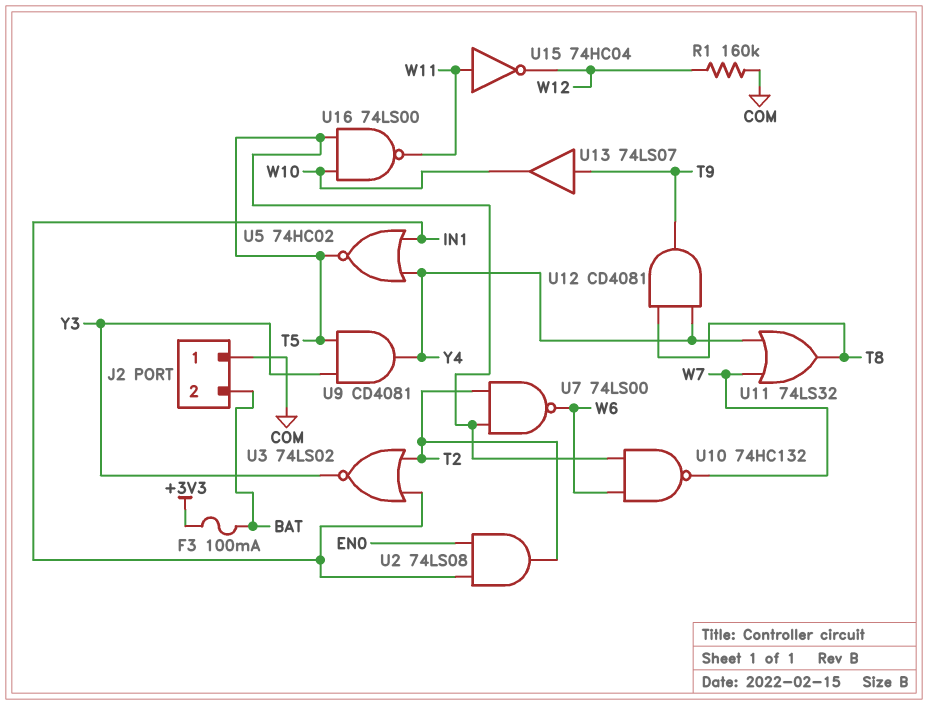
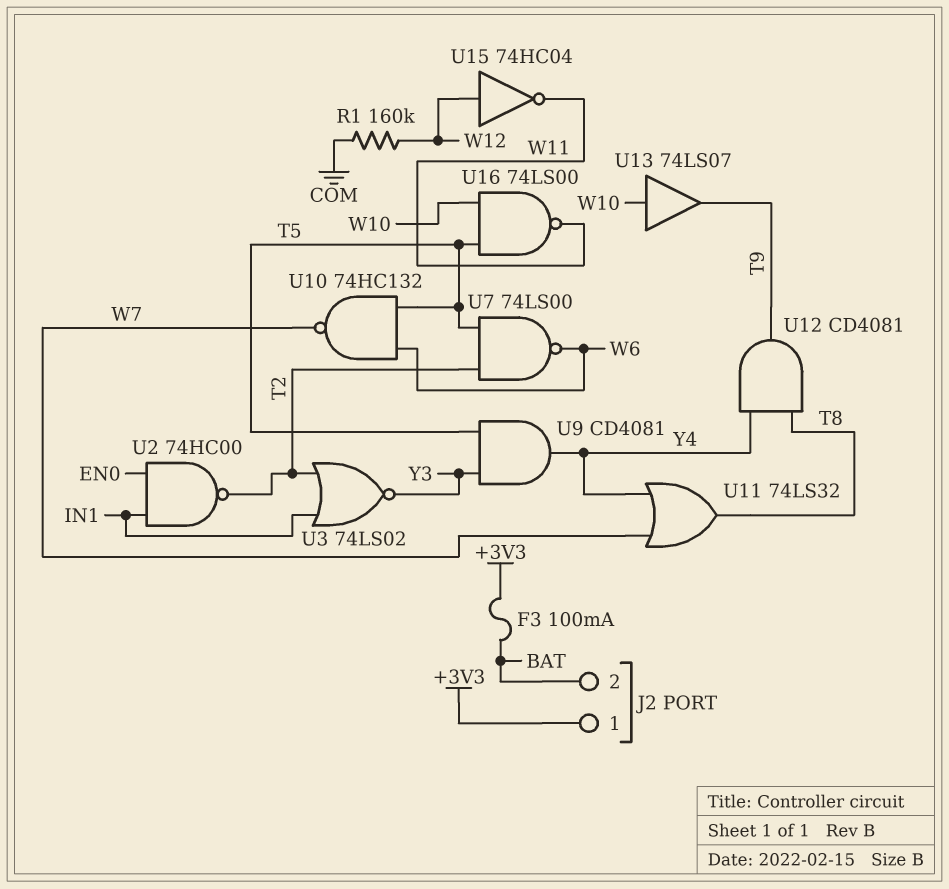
J2 pin 1: COM -> +3V3
U2: AND 74LS08 (in EN0, in IN1, out T2) -> NAND 74HC00 (in EN0, in IN1, out T2)
U5: NOR 74HC02 (in IN1, in Y4, out T5) -> none
U13: buffer 74LS07 (in T9, out W10) -> buffer 74LS07 (in W10, out T9)
U15: NOT 74HC04 (in W11, out W12) -> NOT 74HC04 (in W12, out W11)

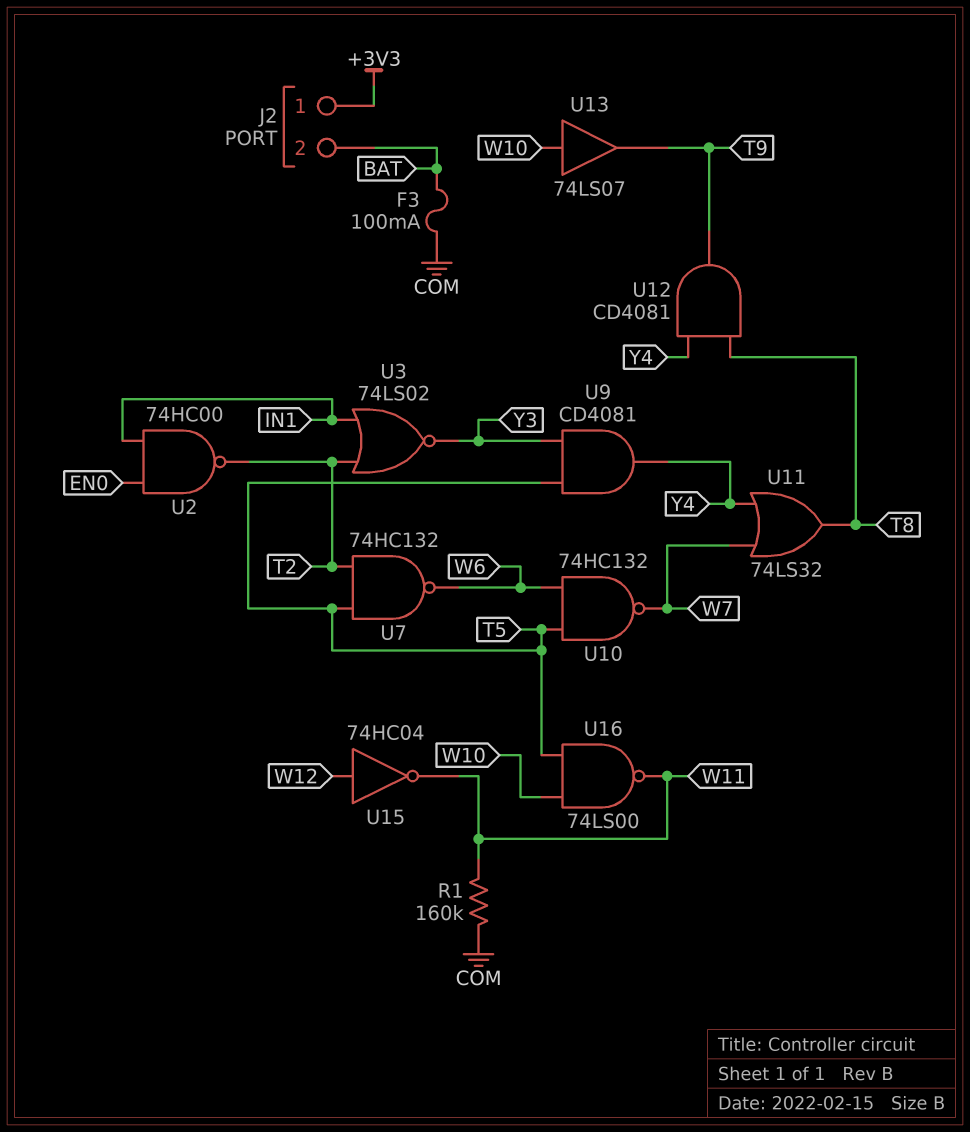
F3: 100mA (+3V3, BAT) -> 100mA (BAT, COM)
R1: 160k (COM, W12) -> 160k (COM, W11)
U7: NAND 74LS00 (in T2, in T5, out W6) -> NAND 74HC132 (in T2, in T5, out W6)

